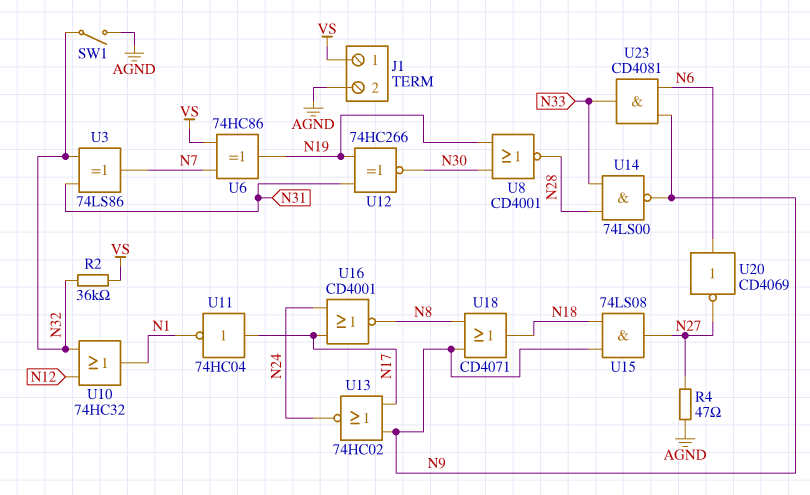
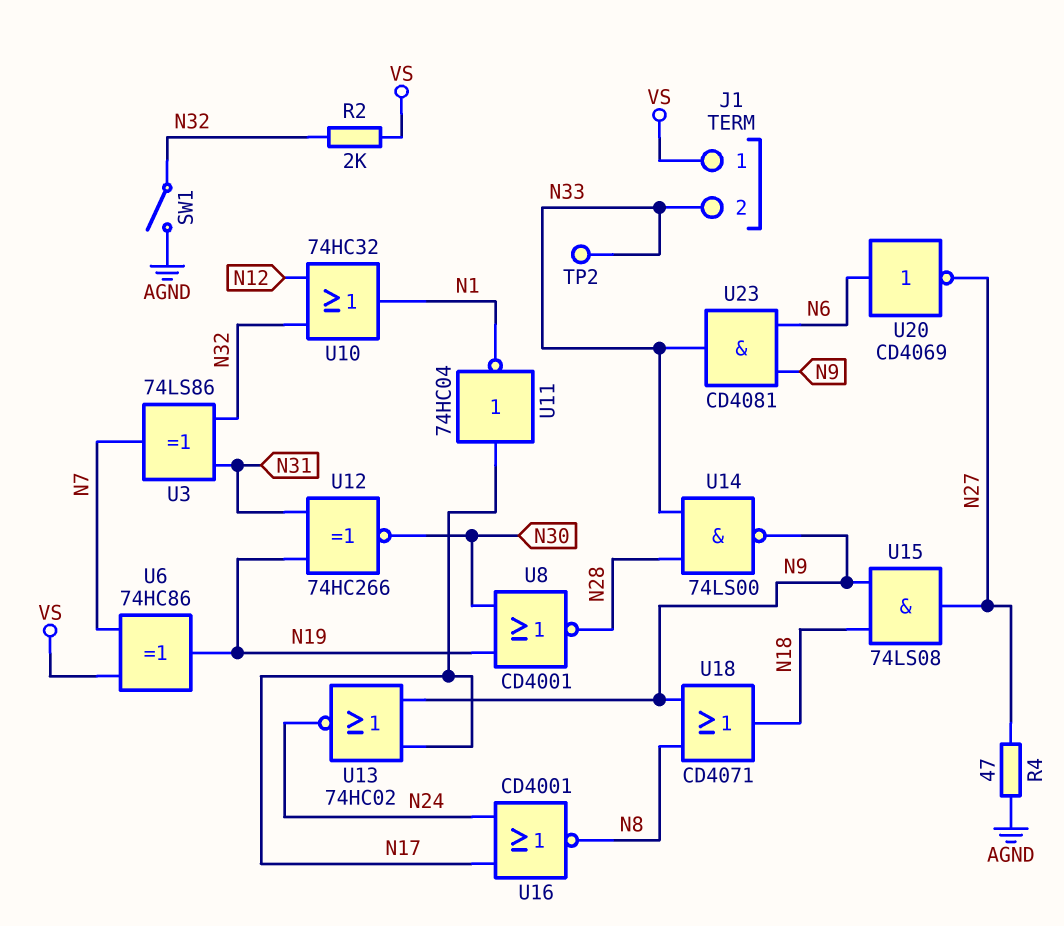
J1 pin 2: AGND -> N33
R2: 36k (N32, VS) -> 2k (N32, VS)
TP2: none -> test point (N33)

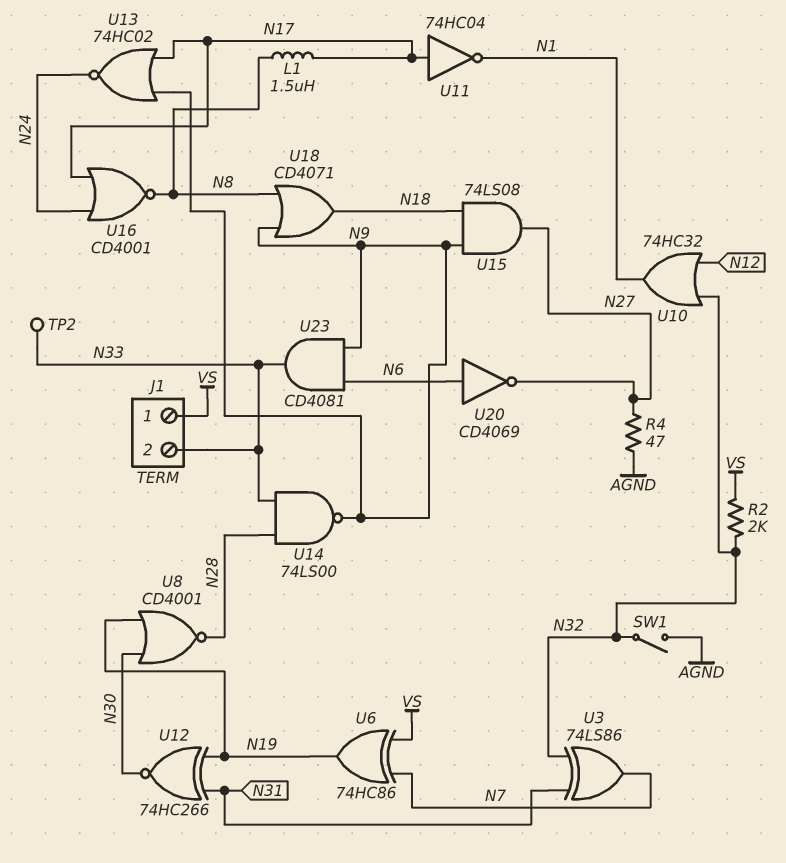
L1: none -> 1.5uH (N8, N17)

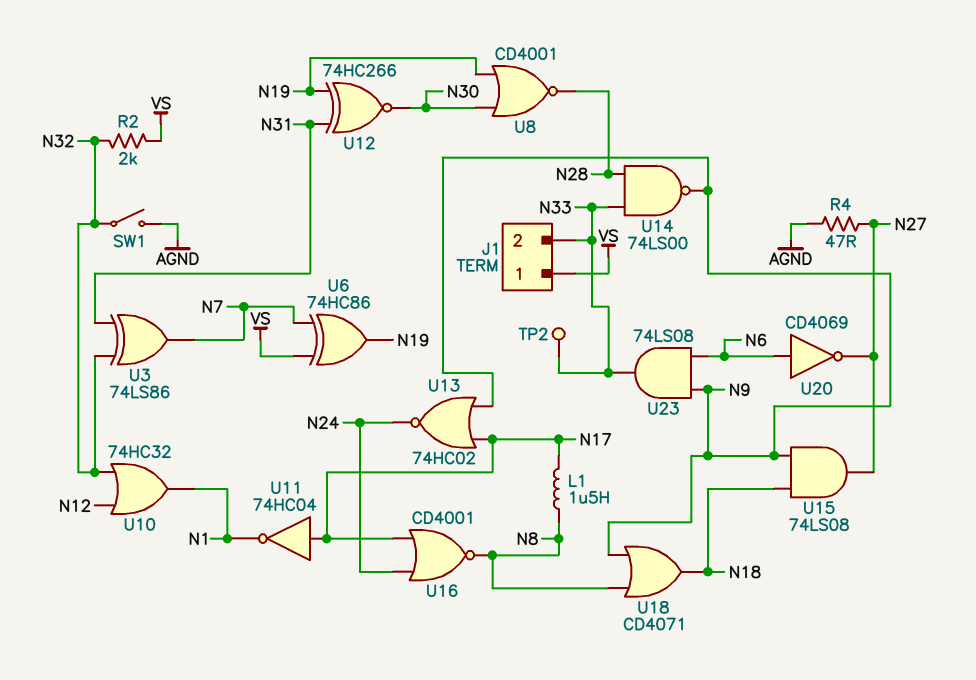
U23: AND CD4081 (in N6, in N9, out N33) -> AND 74LS08 (in N6, in N9, out N33)

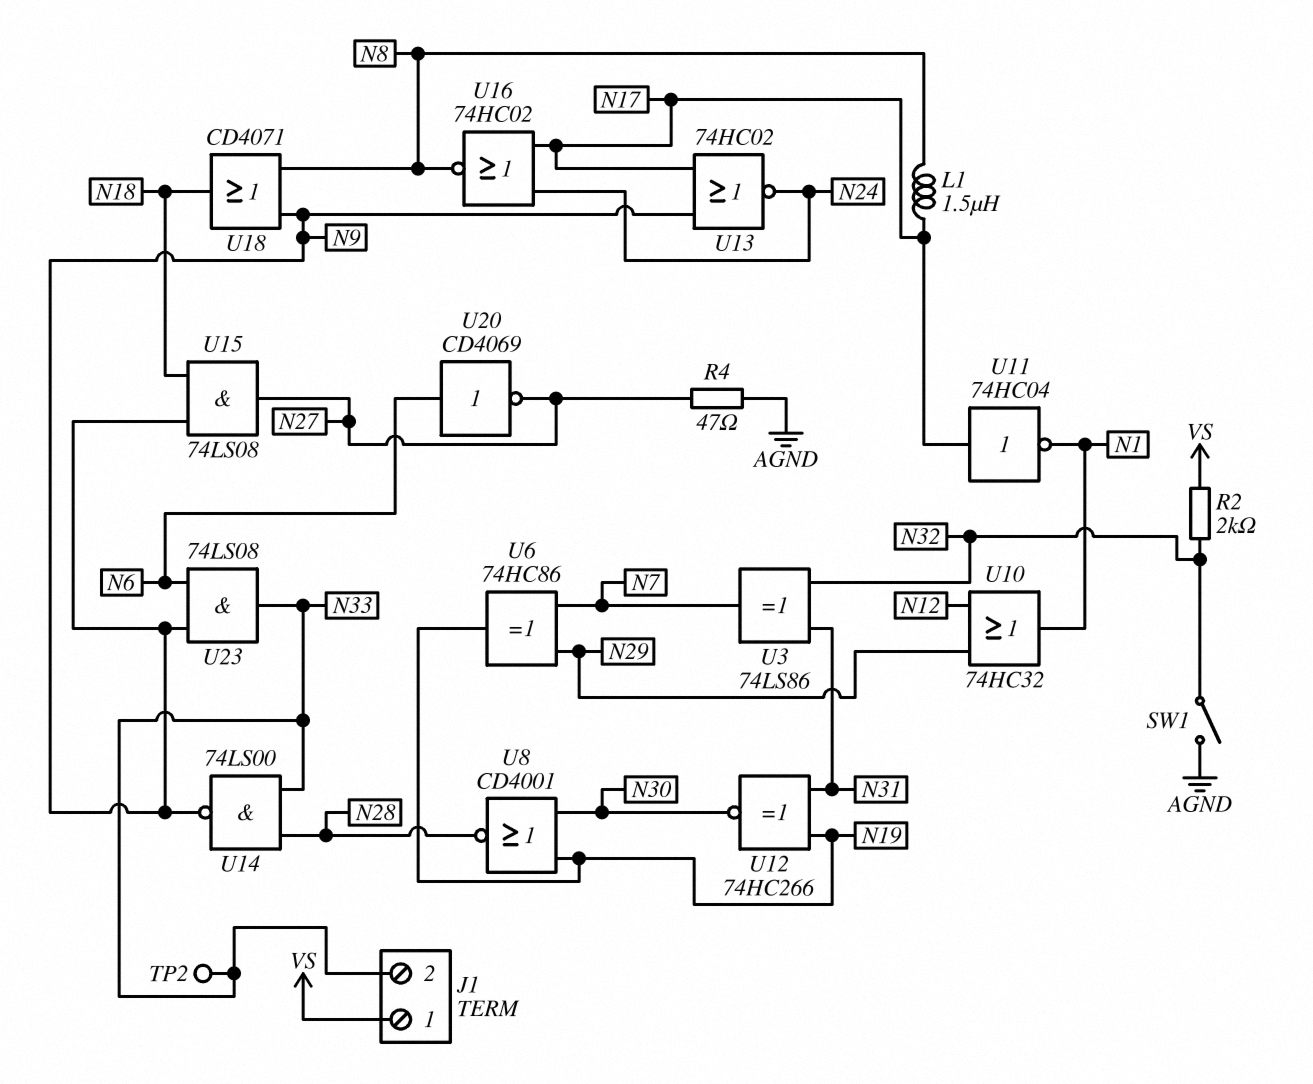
U6: XOR 74HC86 (in N7, in VS, out N19) -> XOR 74HC86 (in N7, in N29, out N19)
U10: OR 74HC32 (in N12, in N32, out N1) -> OR 74HC32 (in N12, in N29, out N1)
U16: NOR CD4001 (in N17, in N24, out N8) -> NOR 74HC02 (in N17, in N24, out N8)

